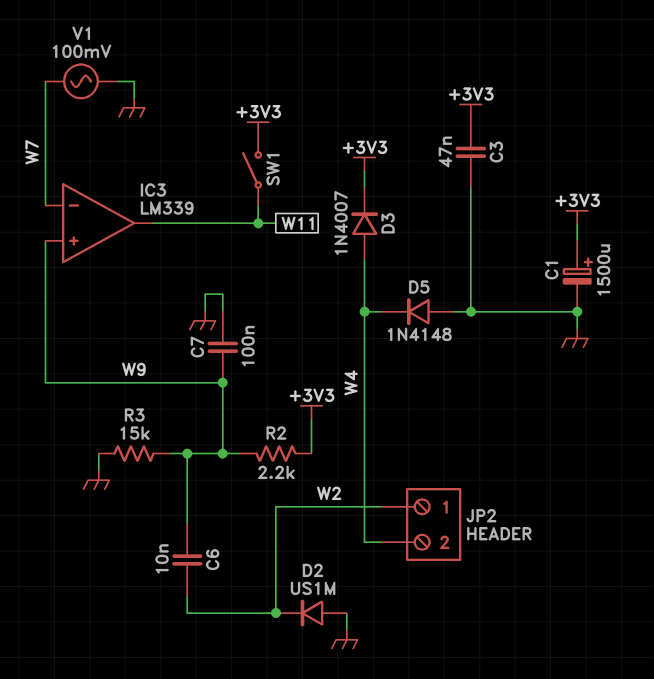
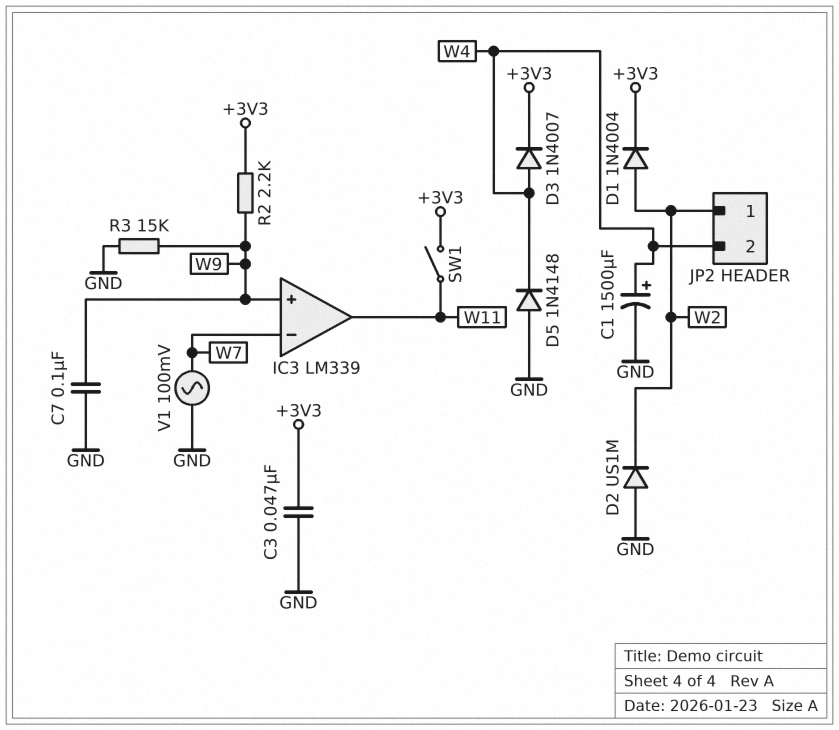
C1: 1500uF (plus +3V3, minus GND) -> 1500uF (plus W4, minus GND)
C6: 10nF (W2, W9) -> none
D1: none -> diode 1N4004 (A W2, K +3V3)

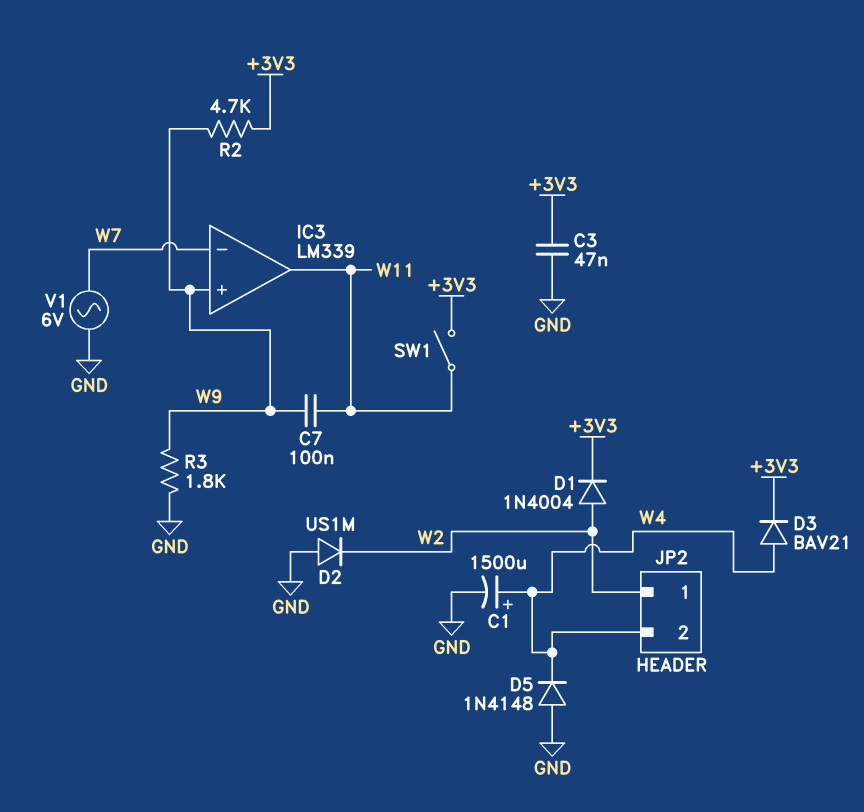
C7: 100nF (GND, W9) -> 100nF (W9, W11)
D3: diode 1N4007 (A W4, K +3V3) -> diode BAV21 (A W4, K +3V3)
R2: 2.2k (+3V3, W9) -> 4.7k (+3V3, W9)
R3: 15k (GND, W9) -> 1.8k (GND, W9)
V1: AC 100mV (GND, W7) -> AC 6V (GND, W7)

